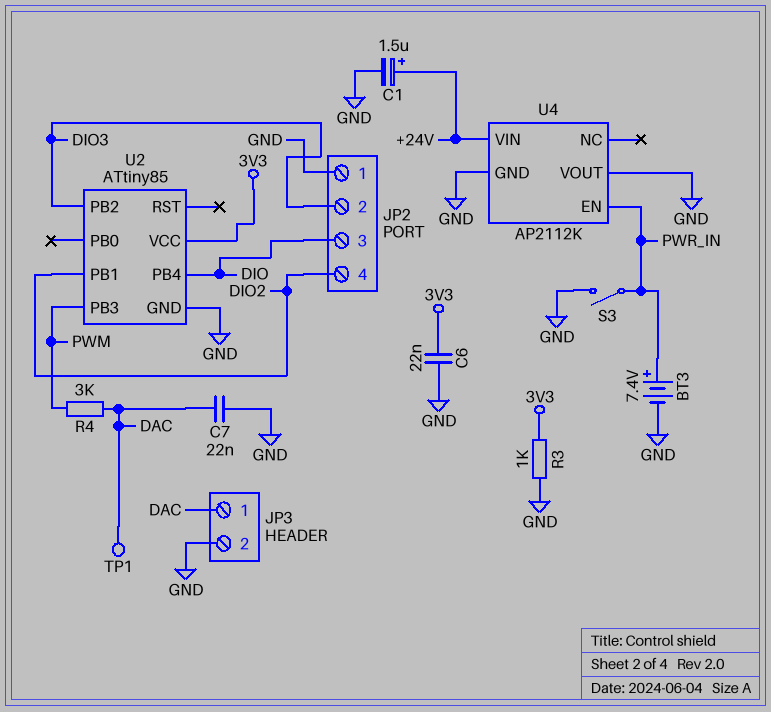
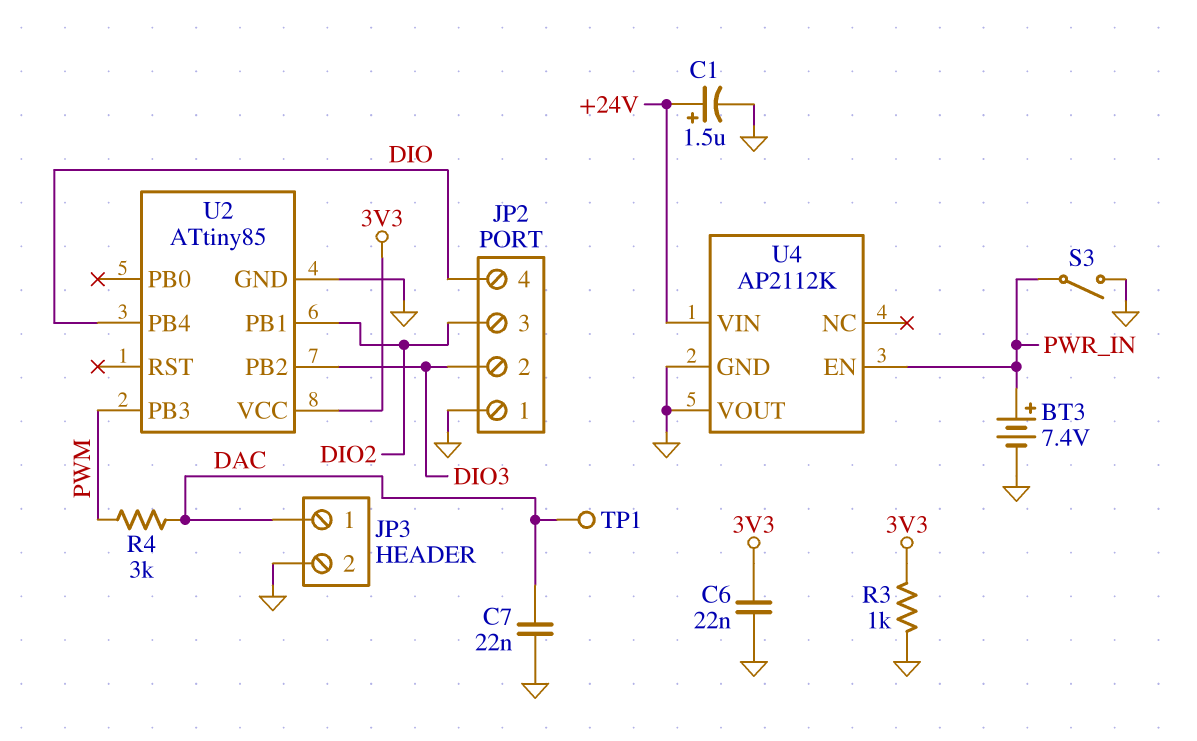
JP2 pin 3: DIO -> DIO2
JP2 pin 4: DIO2 -> DIO

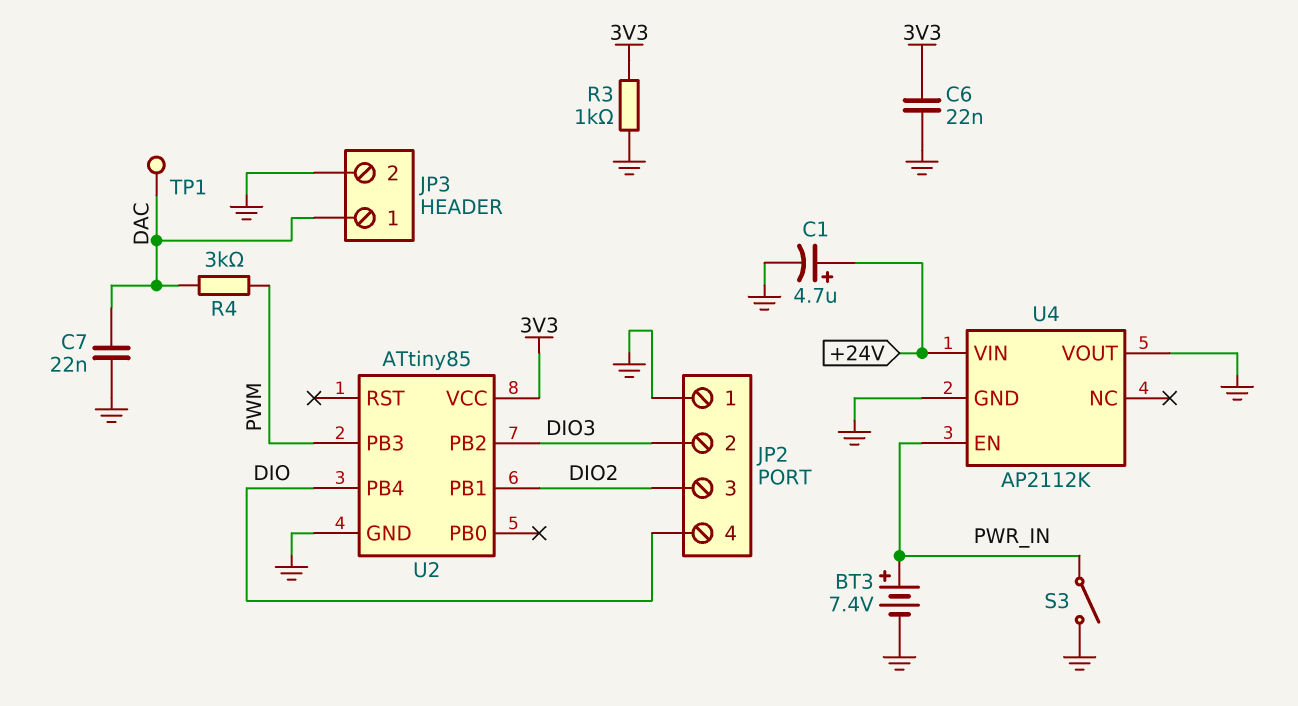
C1: 1.5uF (plus +24V, minus GND) -> 4.7uF (plus +24V, minus GND)

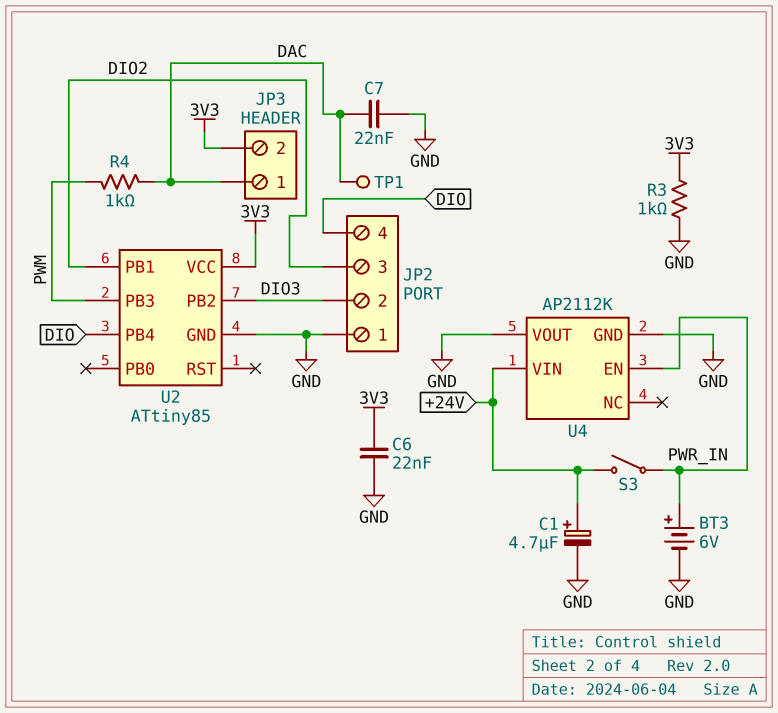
BT3: 7.4V (plus PWR_IN, minus GND) -> 6V (plus PWR_IN, minus GND)
JP3 pin 2: GND -> 3V3
R4: 3k (DAC, PWM) -> 1k (DAC, PWM)
S3: switch (GND, PWR_IN) -> switch (+24V, PWR_IN)

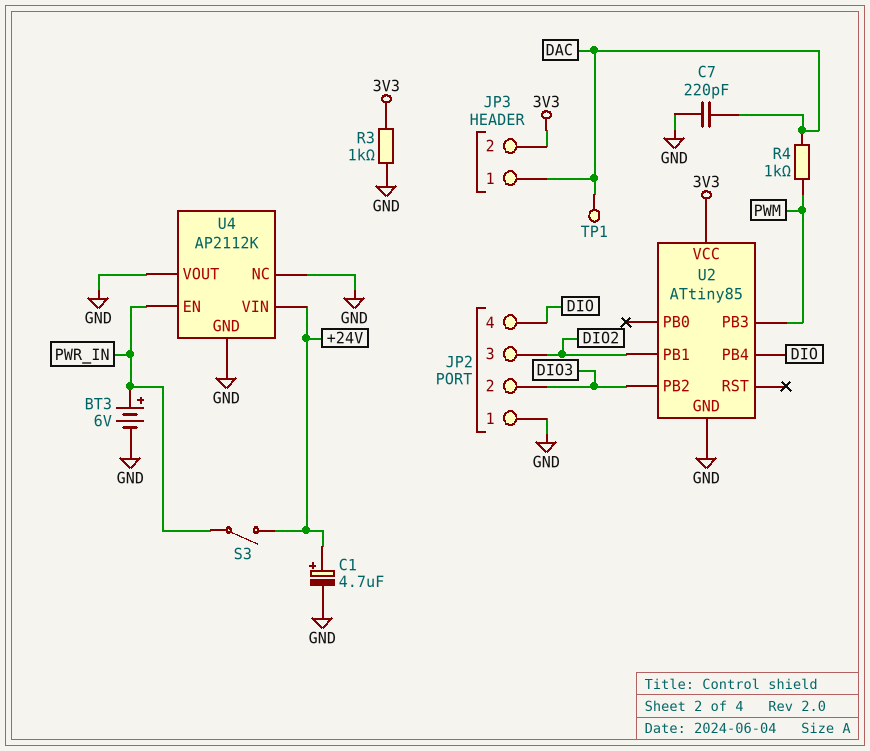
C6: 22nF (3V3, GND) -> none
C7: 22nF (DAC, GND) -> 220pF (DAC, GND)
U4 pin NC: none -> GND

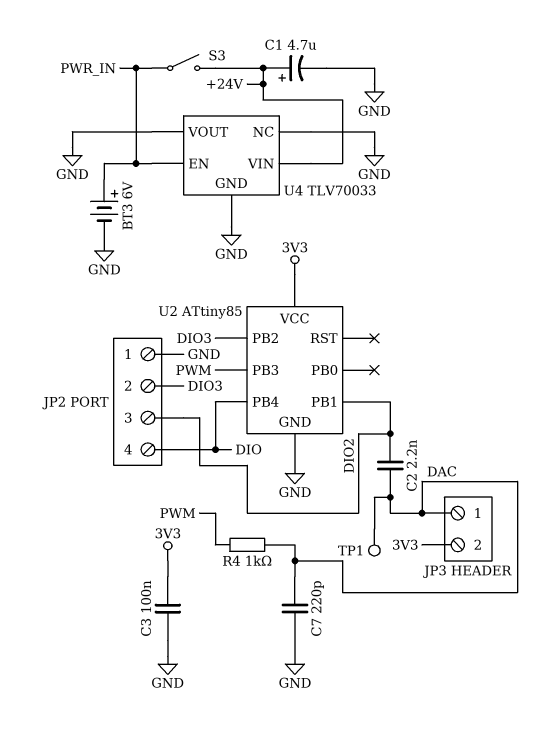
C2: none -> 2.2nF (DAC, DIO2)
C3: none -> 100nF (3V3, GND)
R3: 1k (3V3, GND) -> none
U4: AP2112K -> TLV70033

